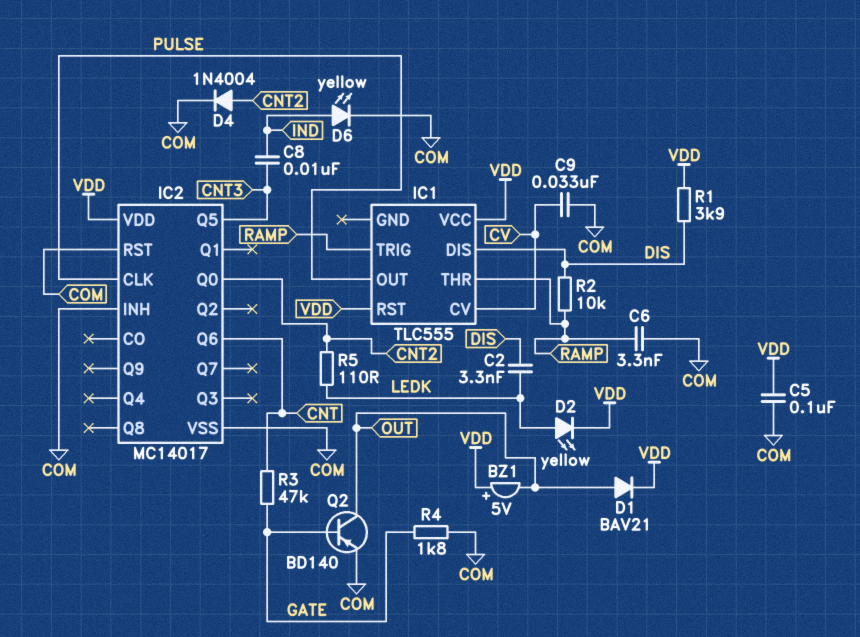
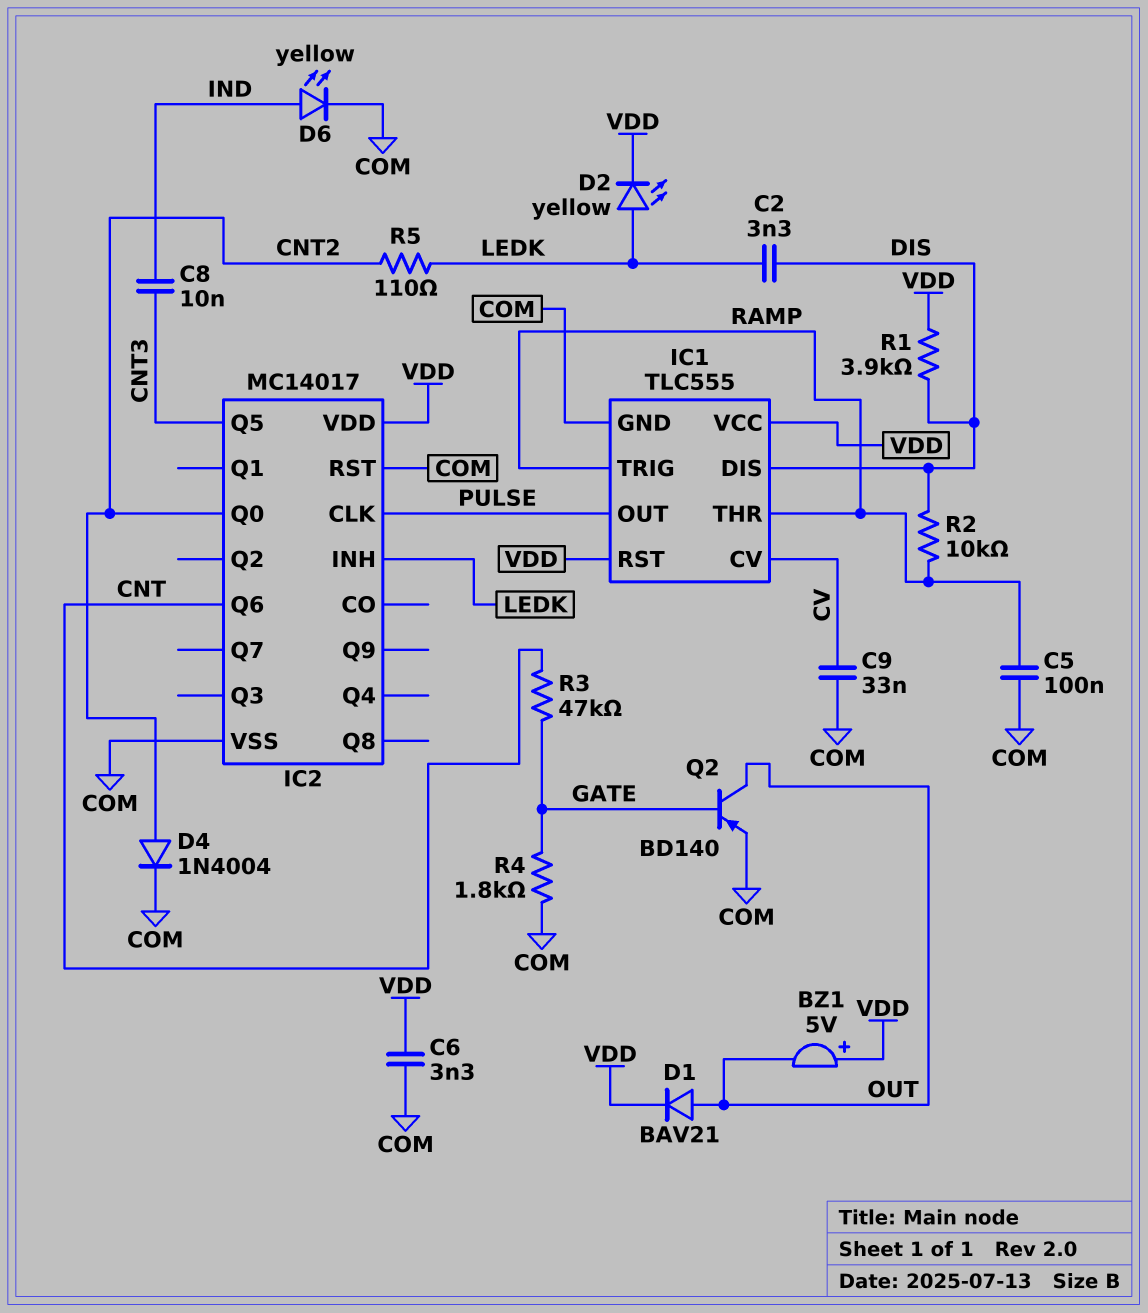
C5: 100nF (COM, VDD) -> 100nF (COM, RAMP)
C6: 3.3nF (COM, RAMP) -> 3.3nF (COM, VDD)
IC1 pin GND: none -> COM
IC2 pin INH: COM -> LEDK

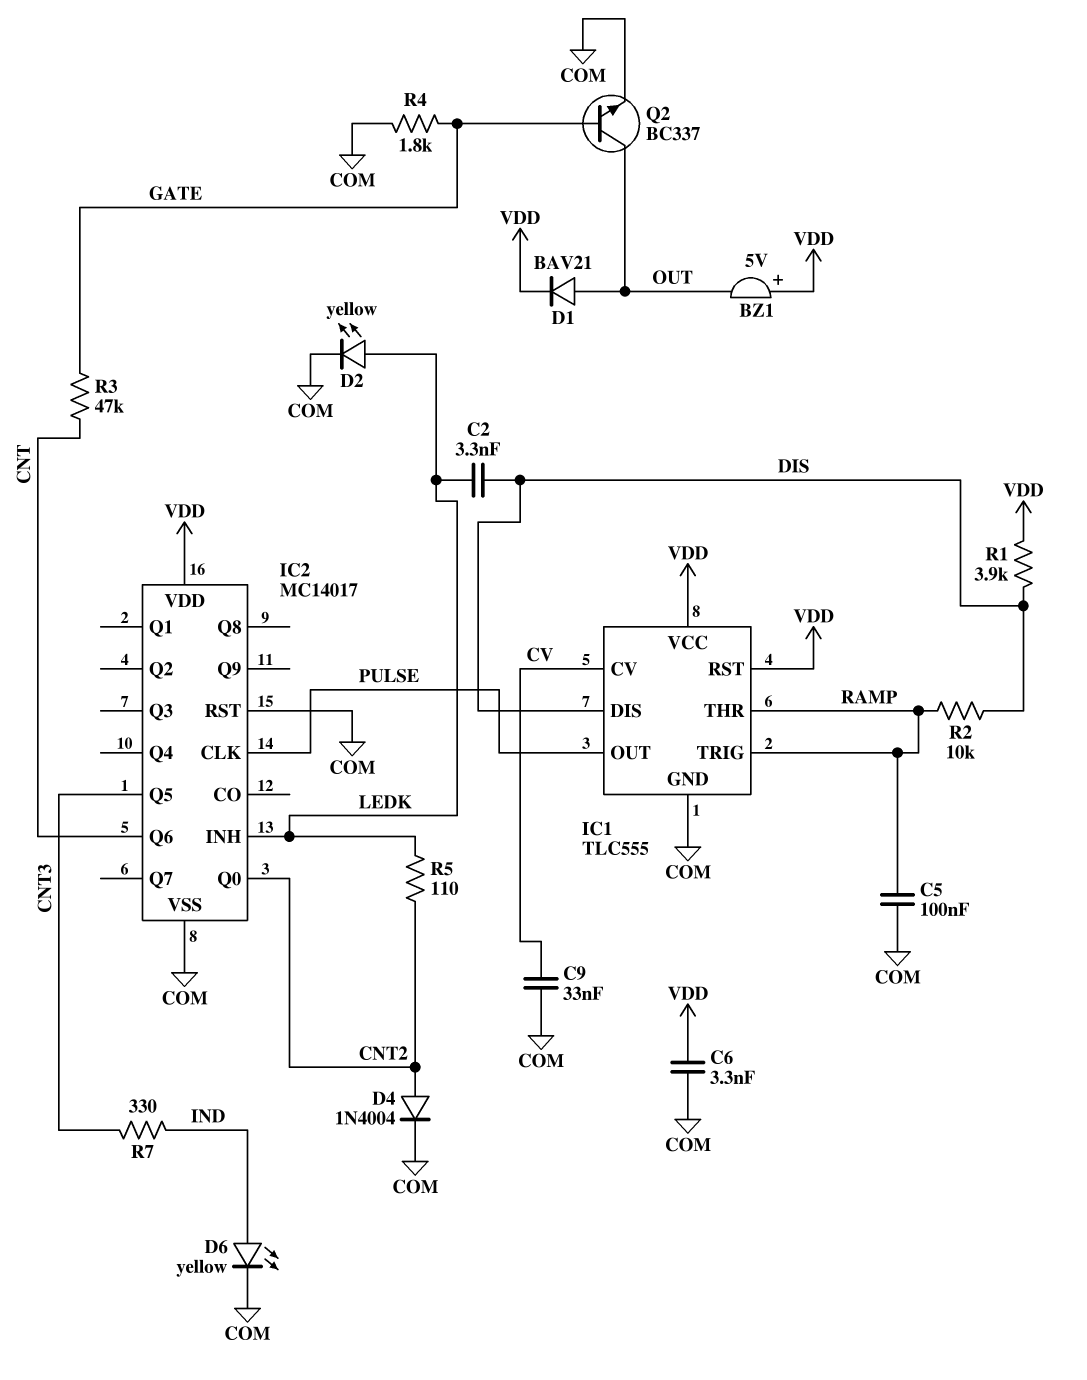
C8: 10nF (CNT3, IND) -> none
D2: LED yellow (A LEDK, K VDD) -> LED yellow (A LEDK, K COM)
Q2: PNP BD140 (B GATE, C OUT, E COM) -> NPN BC337 (B GATE, C OUT, E COM)
R7: none -> 330 (CNT3, IND)

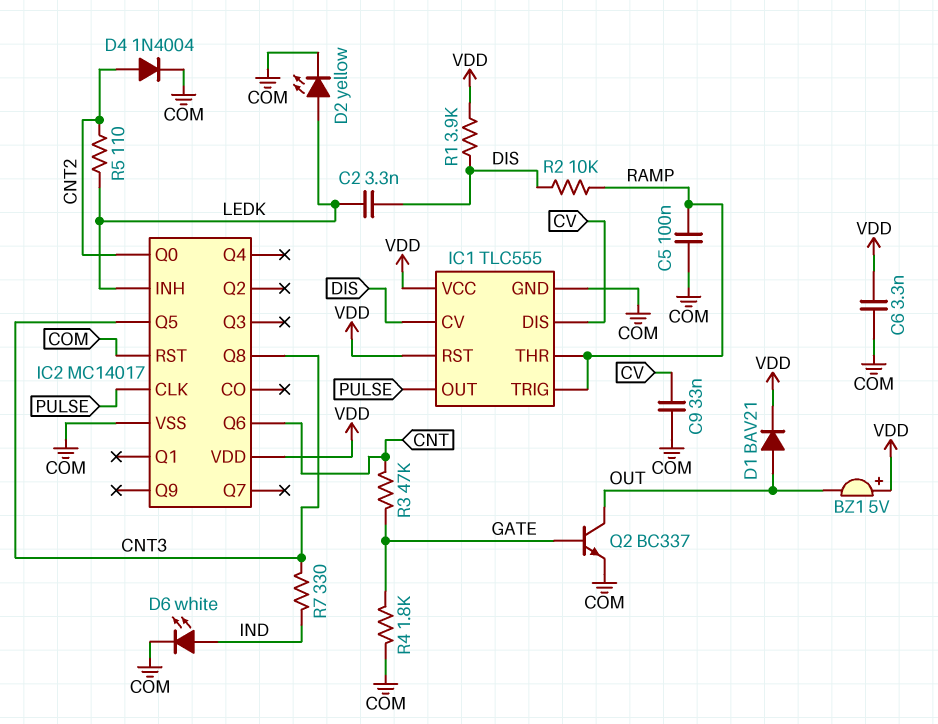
D6: LED yellow (A IND, K COM) -> LED white (A IND, K COM)
IC1 pin CV: CV -> DIS
IC1 pin DIS: DIS -> CV
IC2 pin Q8: none -> CNT3

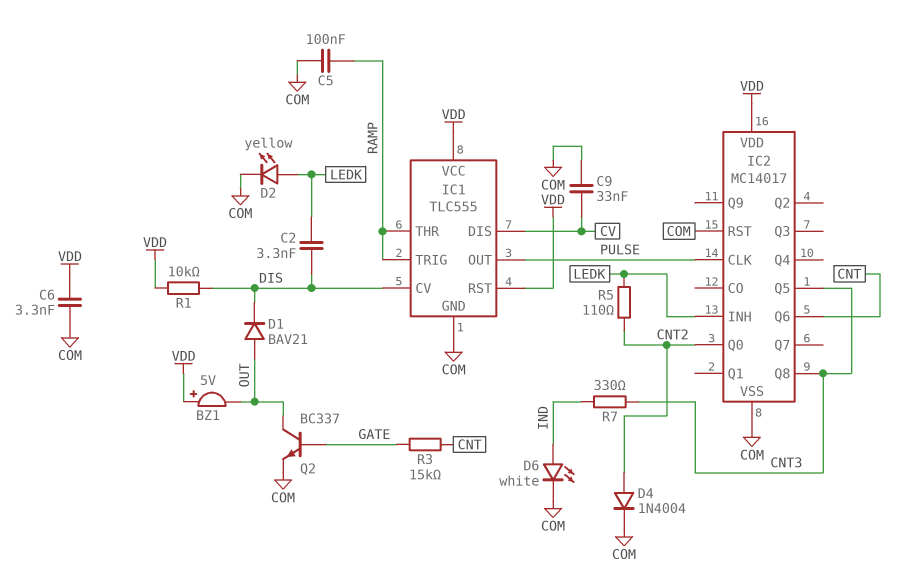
D1: diode BAV21 (A OUT, K VDD) -> diode BAV21 (A OUT, K DIS)
R1: 3.9k (DIS, VDD) -> 10k (DIS, VDD)
R2: 10k (DIS, RAMP) -> none
R3: 47k (CNT, GATE) -> 15k (CNT, GATE)
R4: 1.8k (COM, GATE) -> none

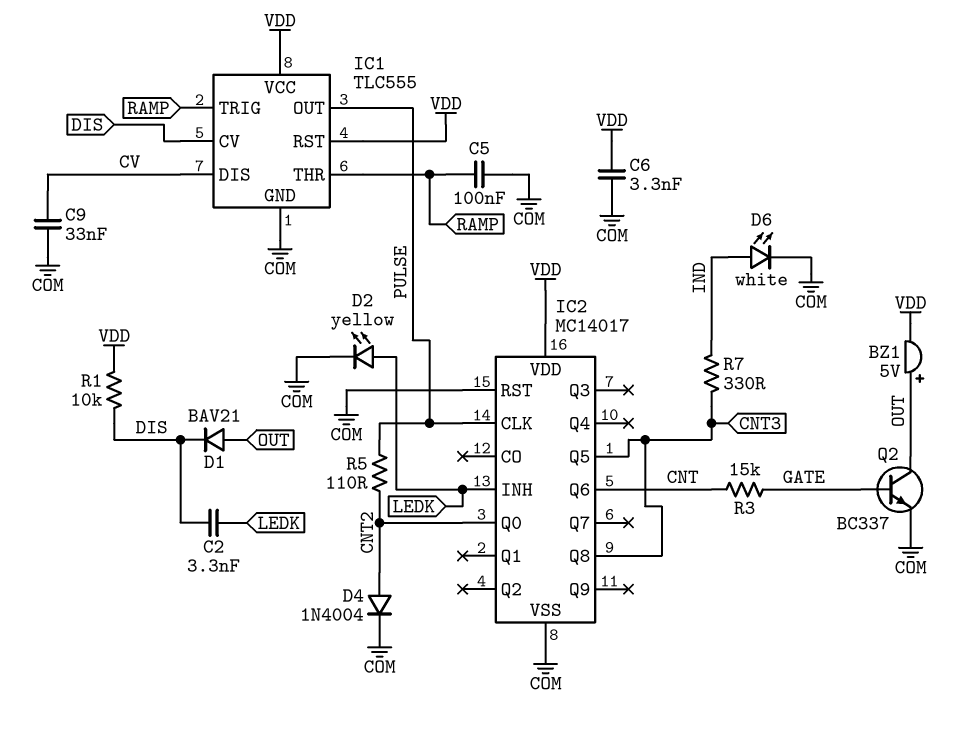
BZ1: buzzer 5V (plus VDD, minus OUT) -> buzzer 5V (plus OUT, minus VDD)
R5: 110 (CNT2, LEDK) -> 110 (CNT2, PULSE)

